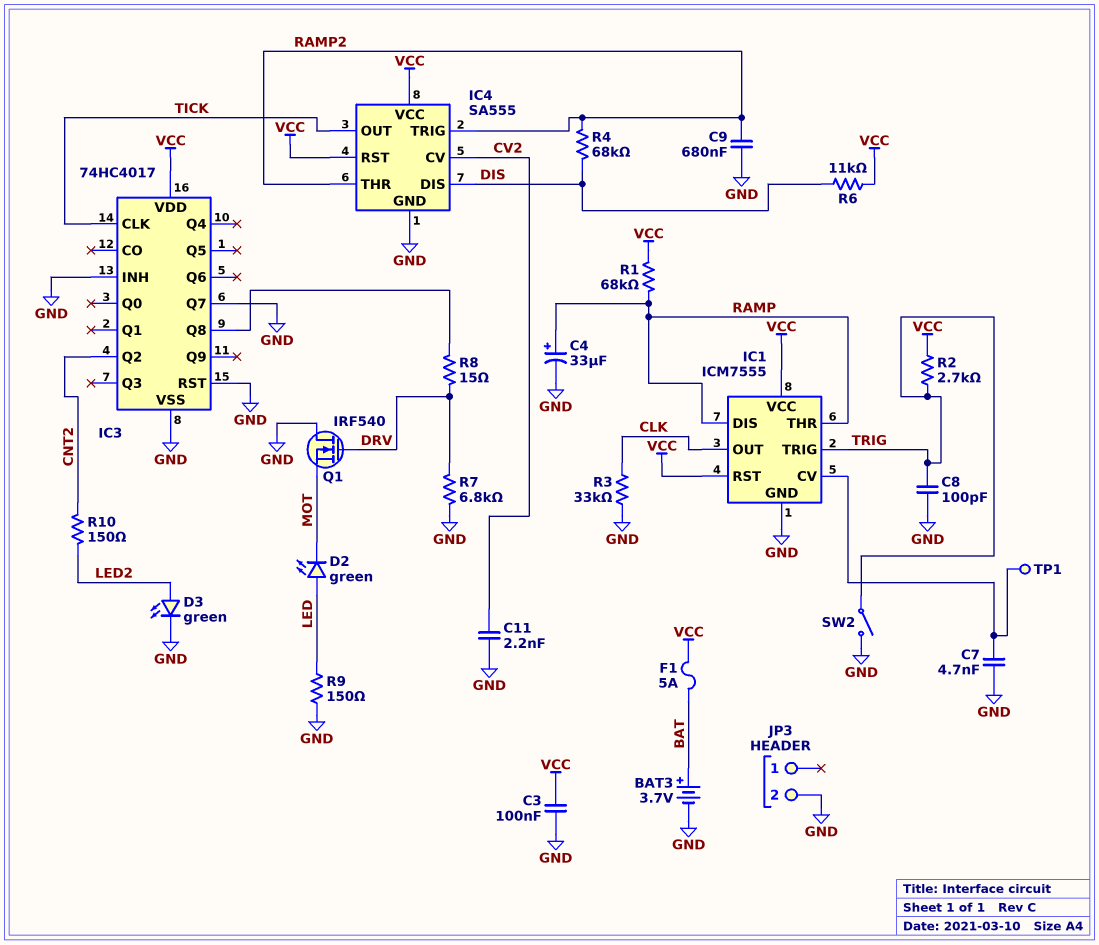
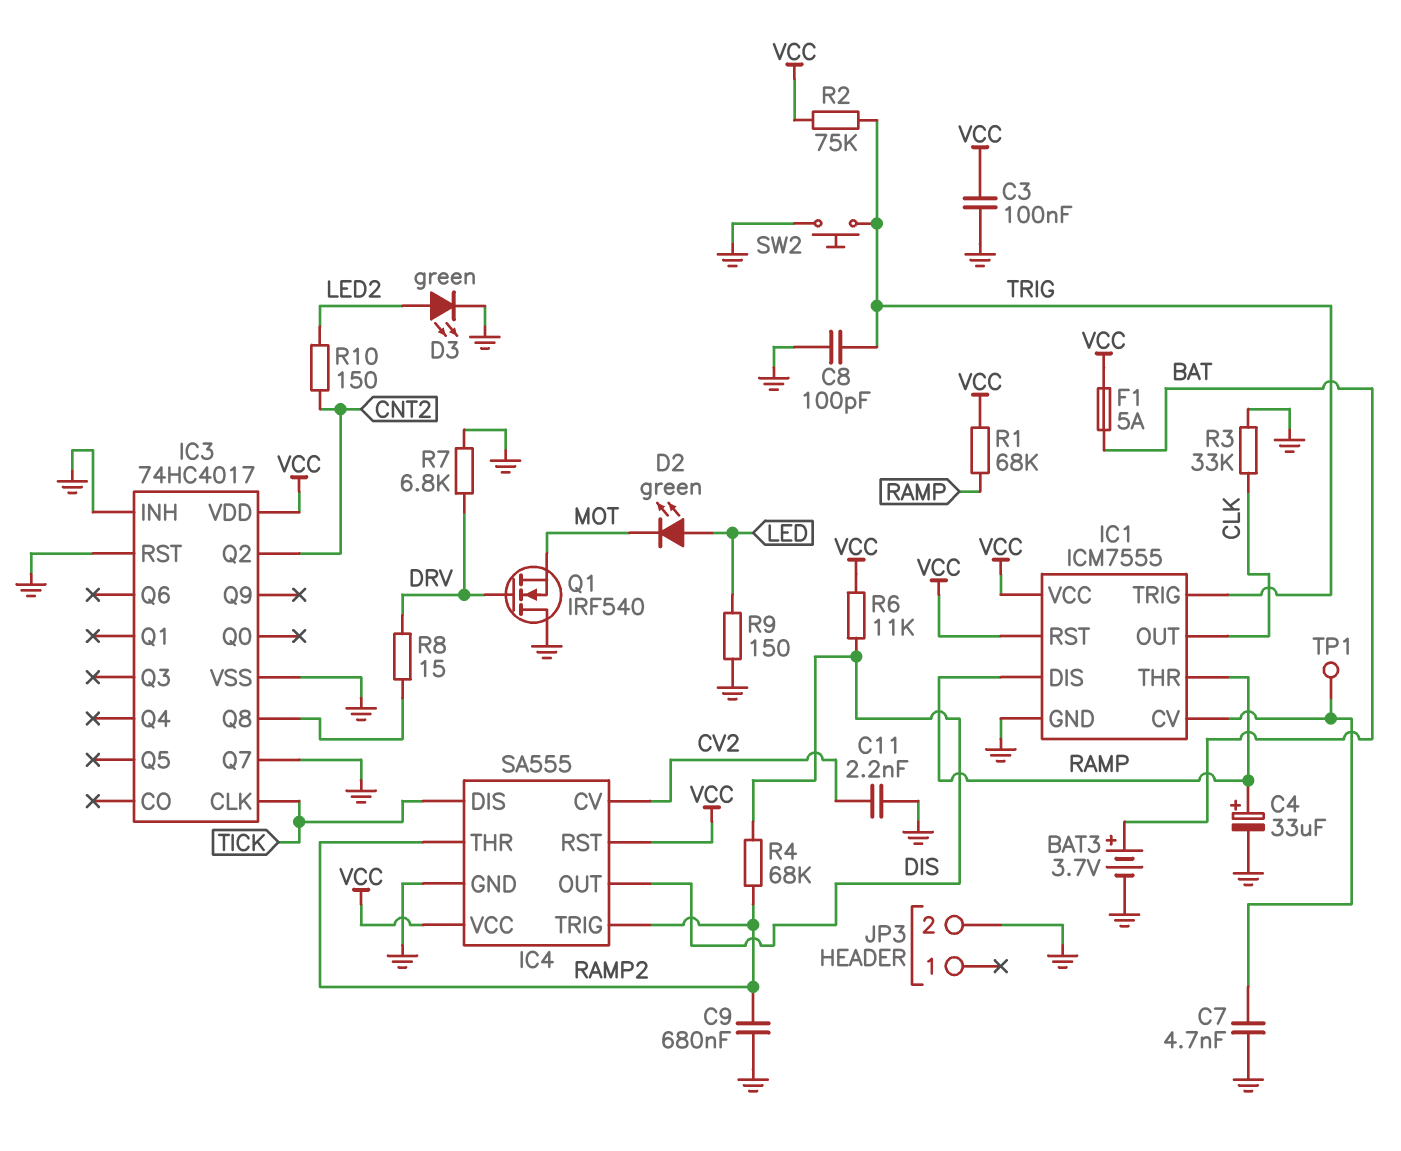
IC4 pin DIS: DIS -> TICK
IC4 pin OUT: TICK -> DIS
R2: 2.7k (TRIG, VCC) -> 75k (TRIG, VCC)
SW2: switch (GND, TRIG) -> button (GND, TRIG)

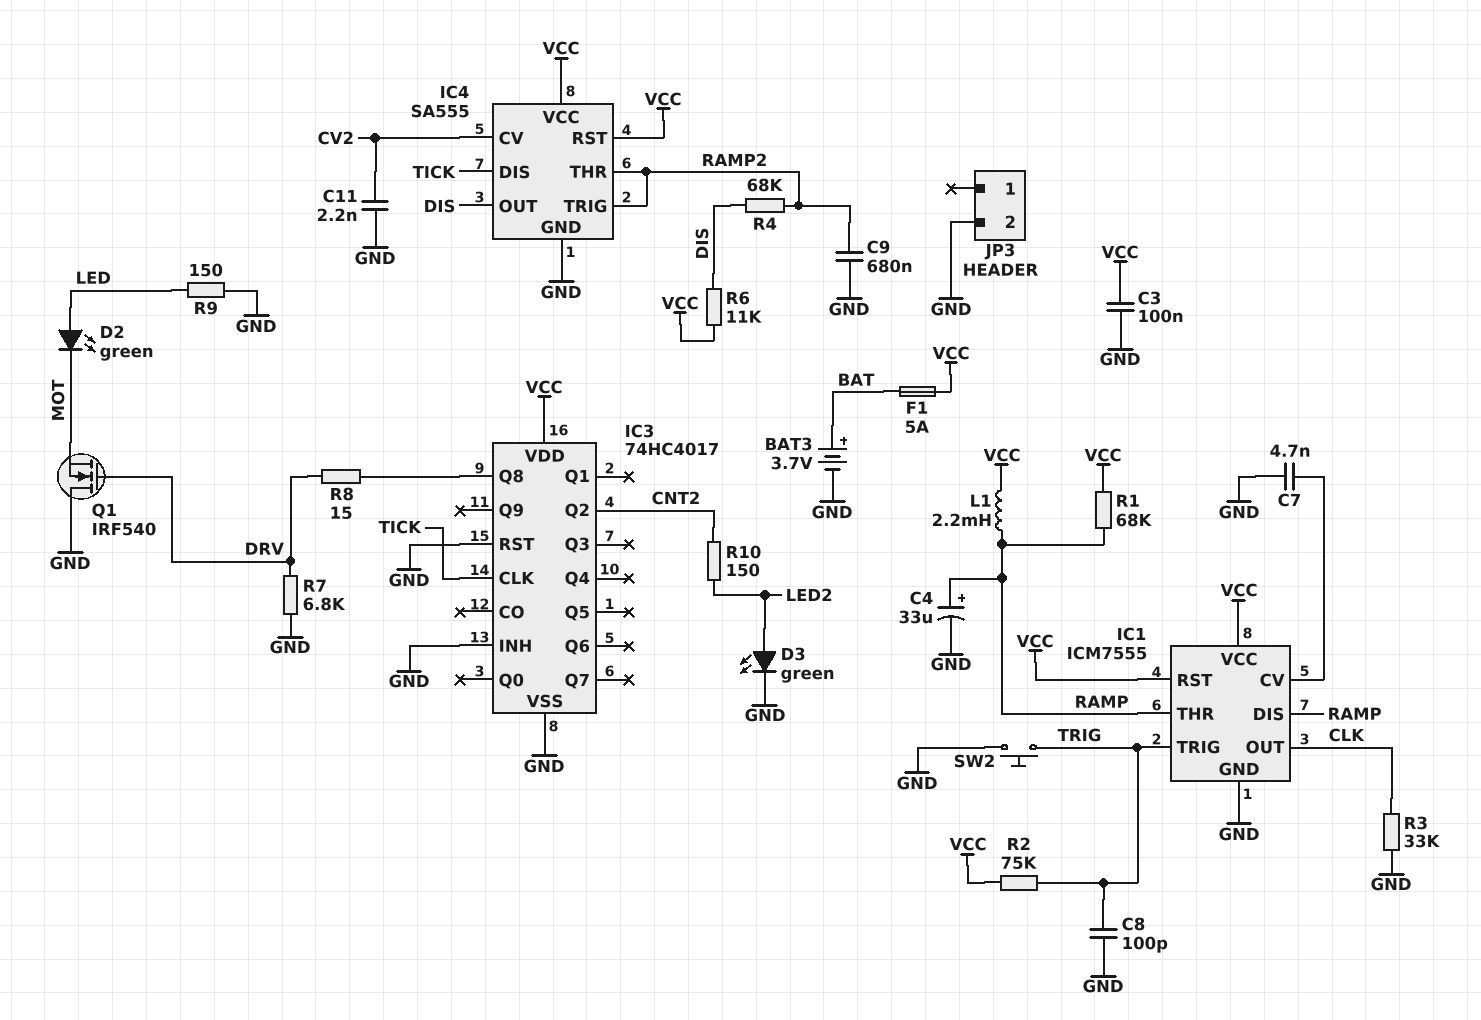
IC3 pin Q7: GND -> none
L1: none -> 2.2mH (RAMP, VCC)
TP1: test point (IC1/CV) -> none

